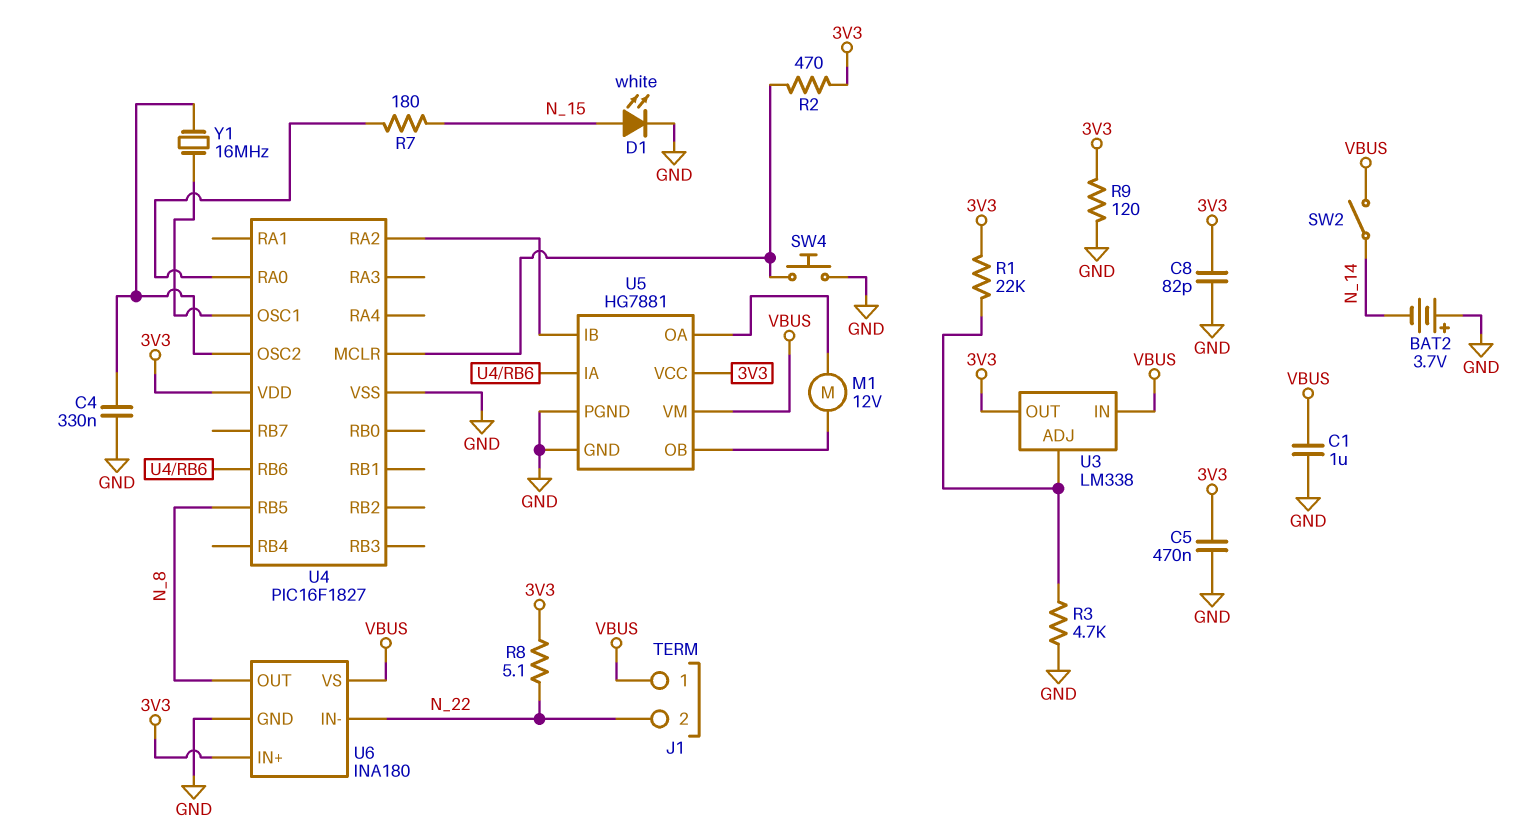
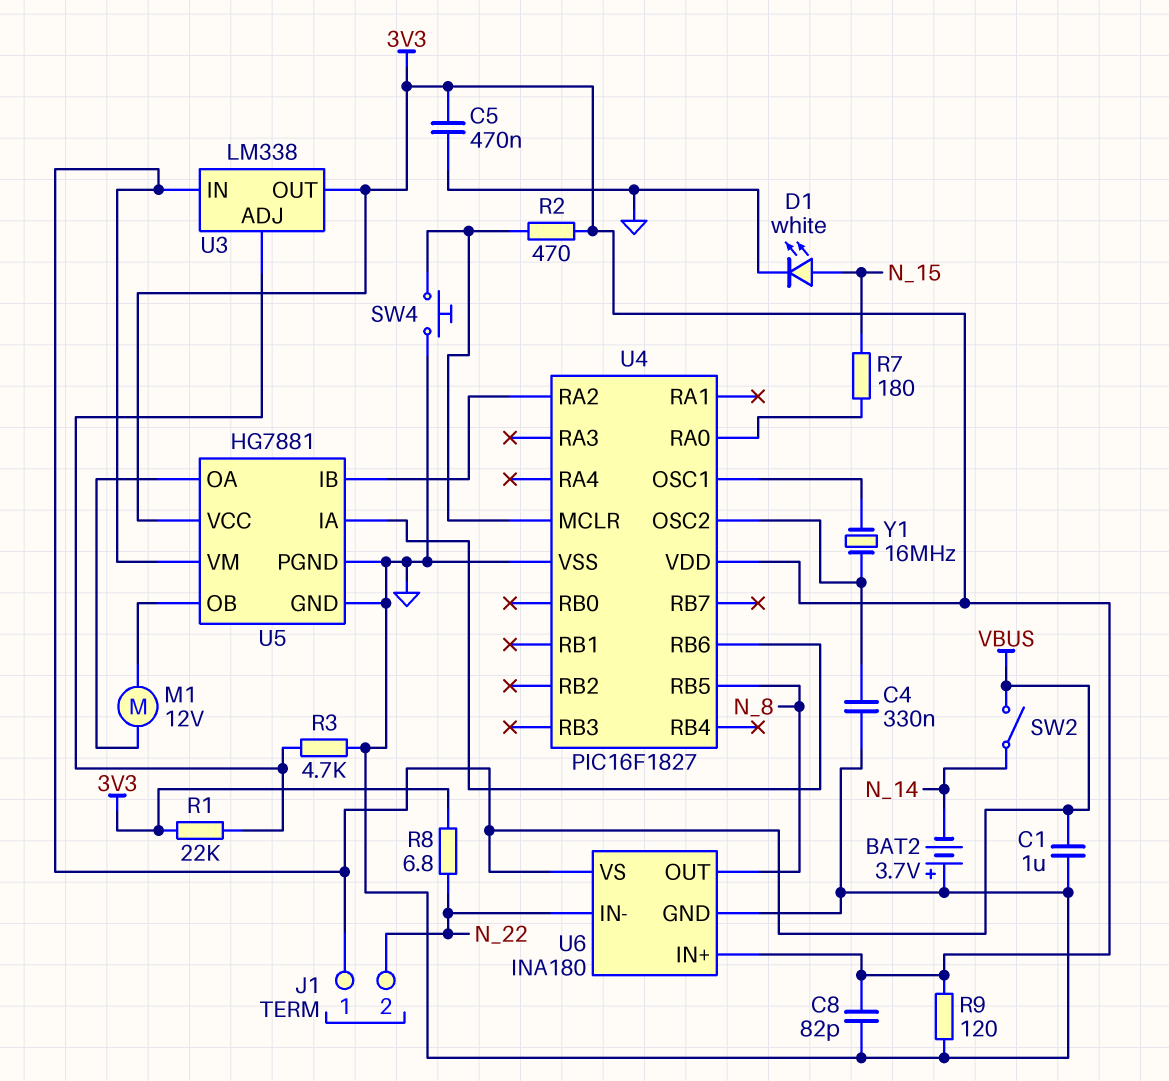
R8: 5.1 (3V3, N_22) -> 6.8 (3V3, N_22)

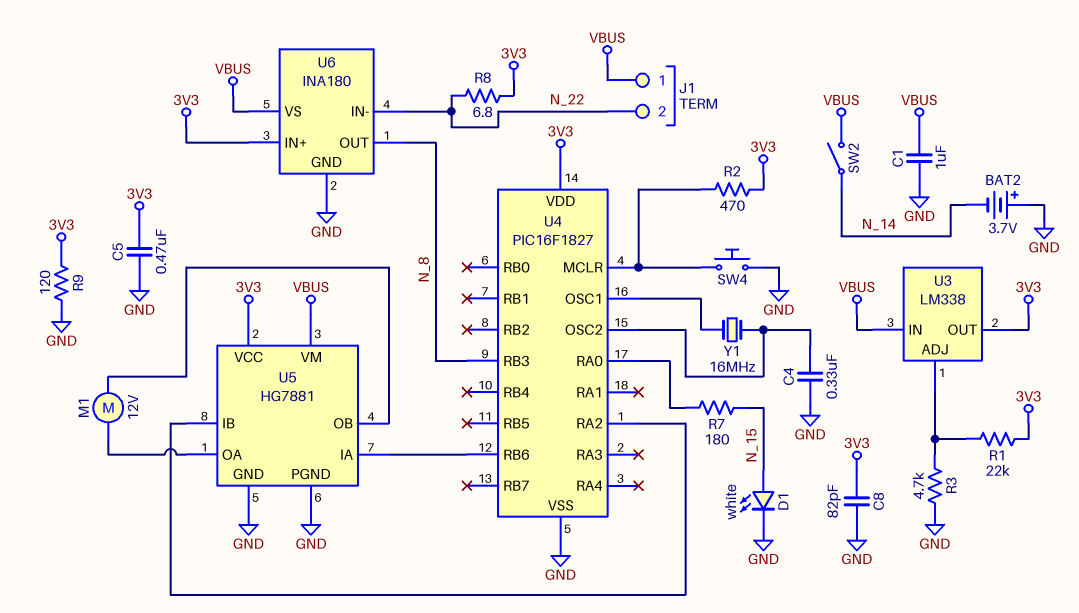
U4 pin RB3: none -> N_8
U4 pin RB5: N_8 -> none

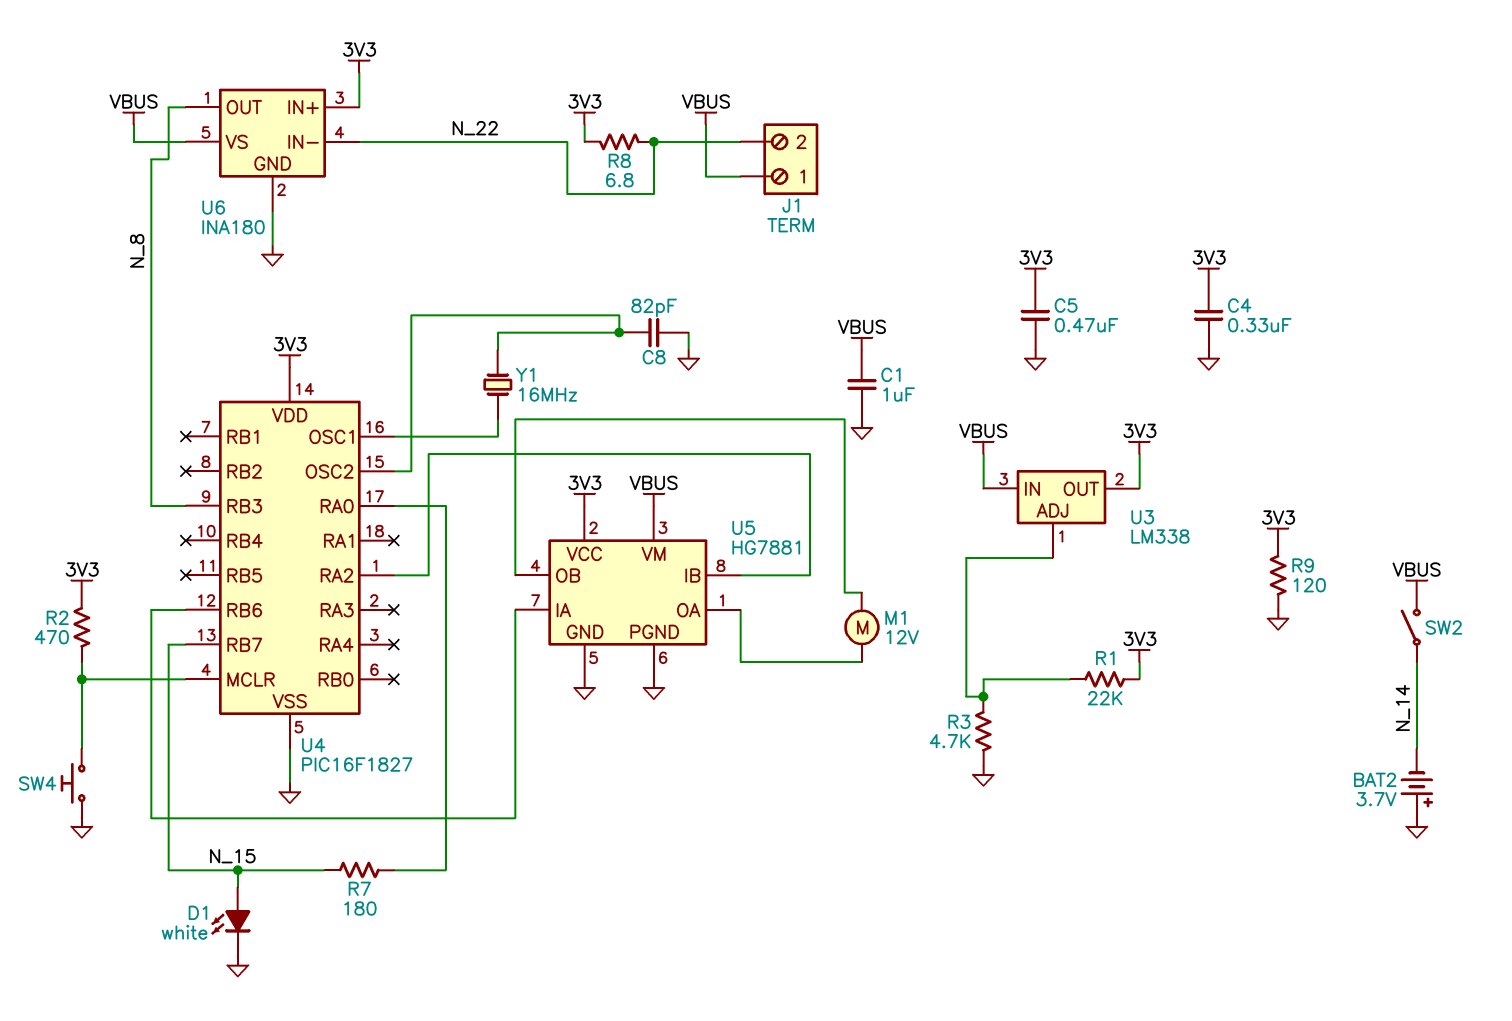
C4: 330nF (GND, U4/OSC2) -> 330nF (3V3, GND)
C8: 82pF (3V3, GND) -> 82pF (GND, U4/OSC2)
U4 pin RB7: none -> N_15

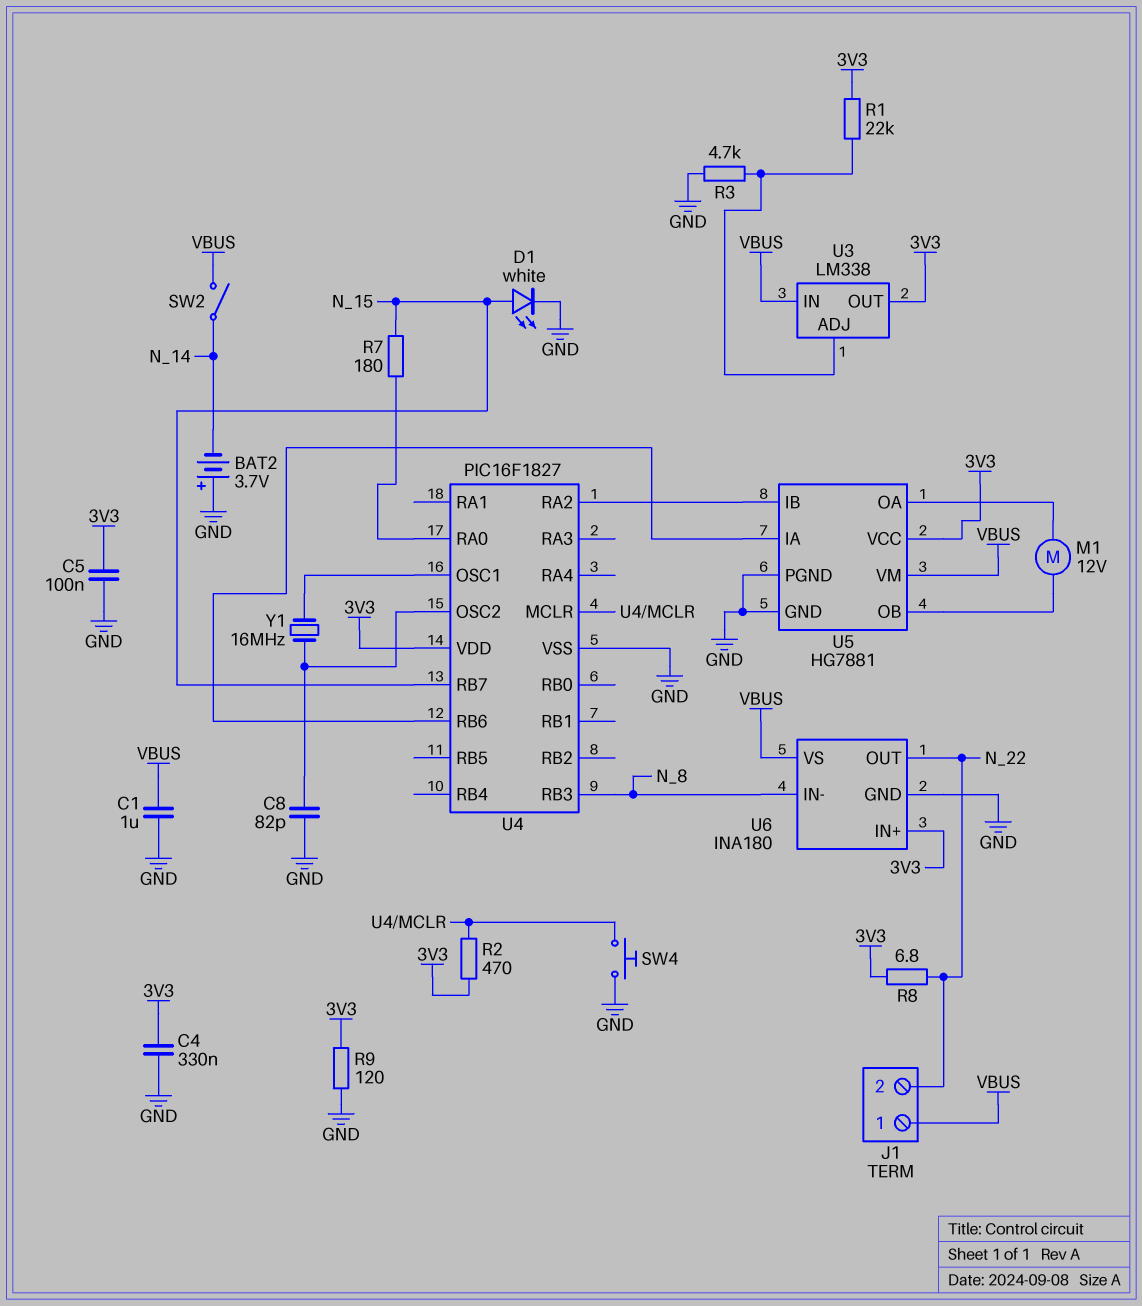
C5: 470nF (3V3, GND) -> 100nF (3V3, GND)
U6 pin IN-: N_22 -> N_8
U6 pin OUT: N_8 -> N_22

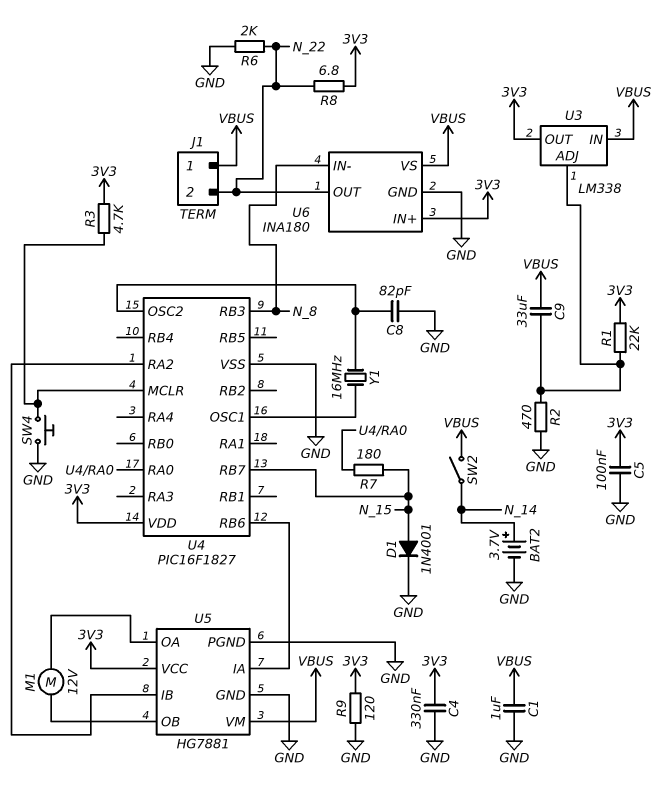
BAT2: 3.7V (plus GND, minus N_14) -> 3.7V (plus N_14, minus GND)
C9: none -> 33uF (U3/ADJ, VBUS)
D1: LED white (A N_15, K GND) -> diode 1N4001 (A N_15, K GND)
R2: 470 (3V3, U4/MCLR) -> 470 (GND, U3/ADJ)
R3: 4.7k (GND, U3/ADJ) -> 4.7k (3V3, U4/MCLR)
R6: none -> 2k (GND, N_22)

